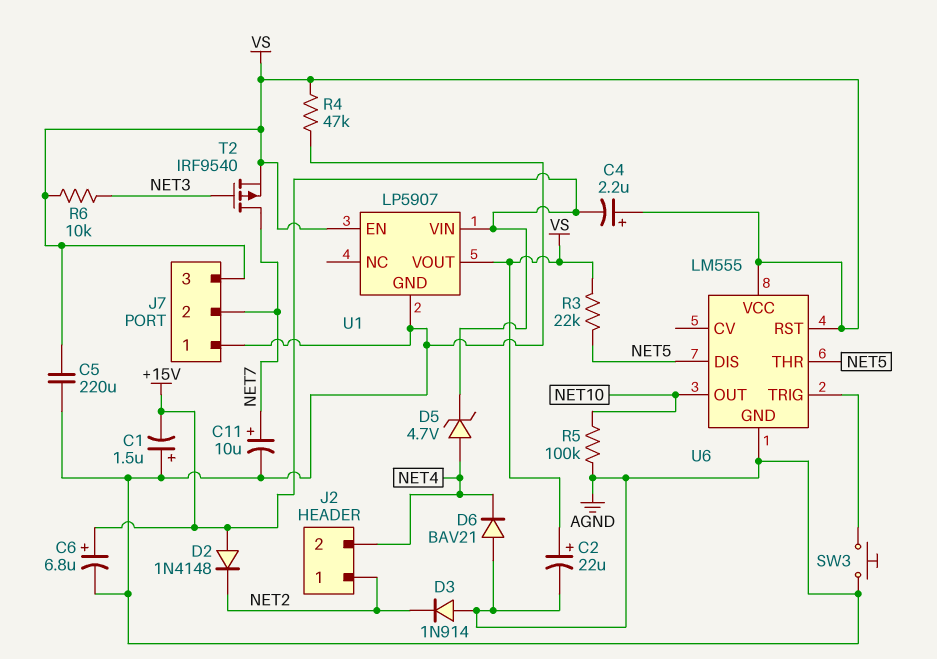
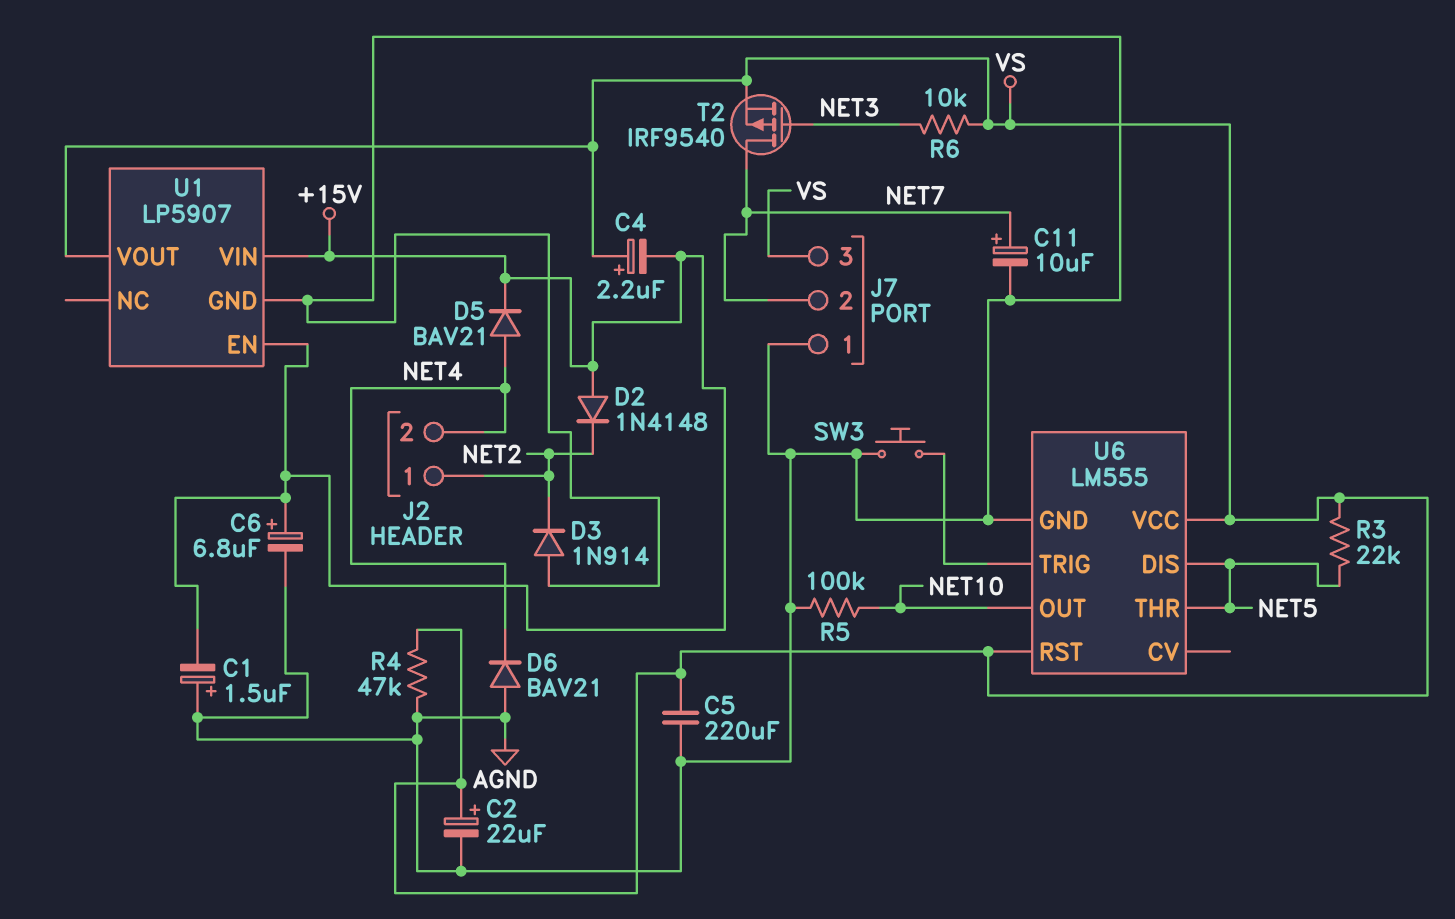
D5: zener 4.7V (A NET4, K +15V) -> diode BAV21 (A NET4, K +15V)
U1 pin EN: VS -> +15V

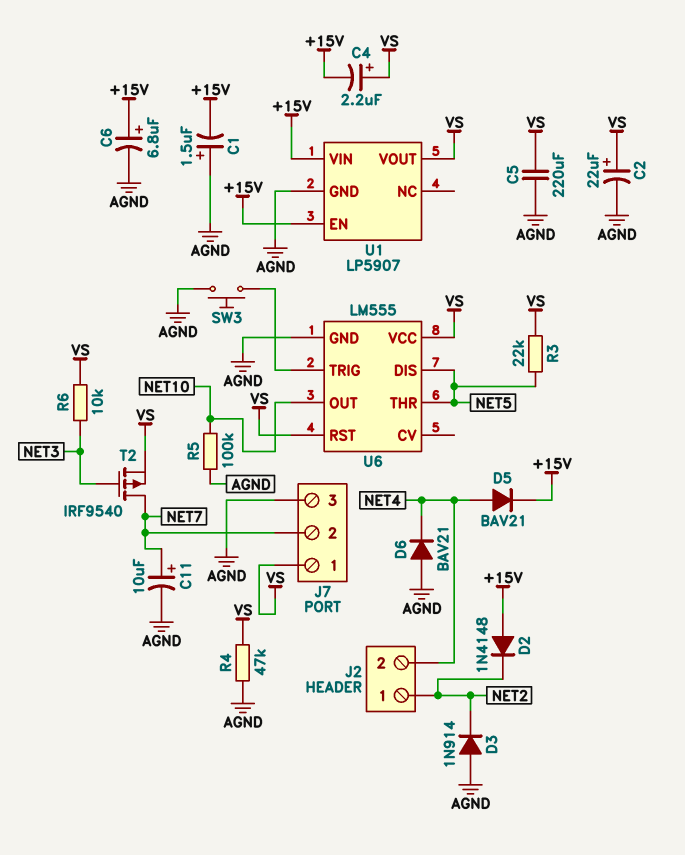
J7 pin 1: AGND -> VS
J7 pin 3: VS -> AGND

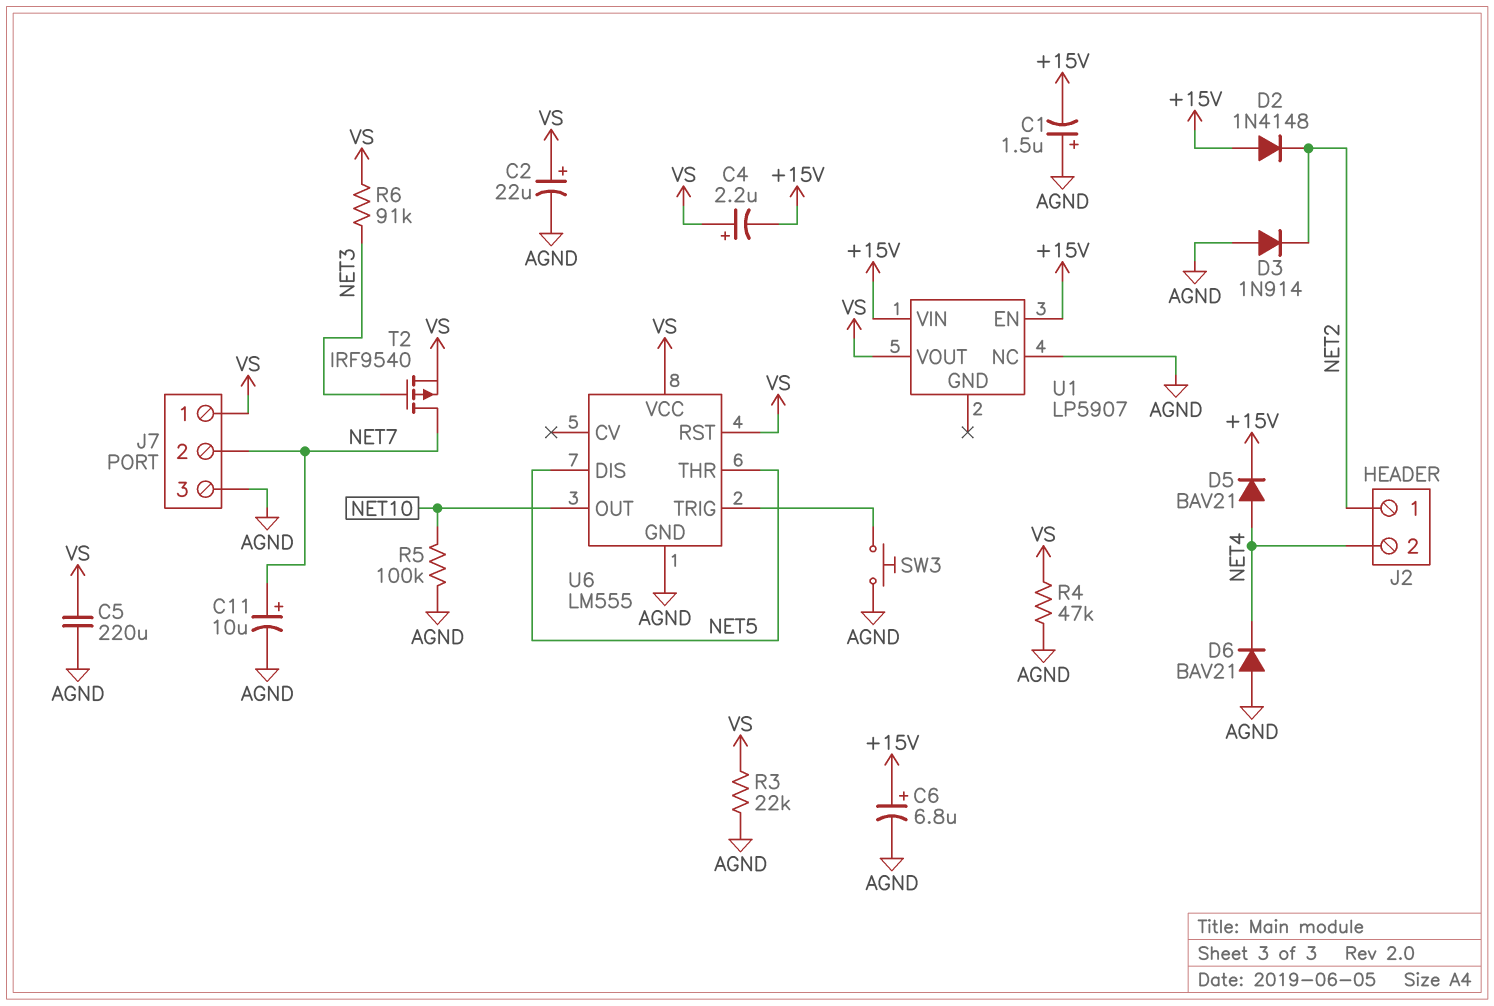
R3: 22k (NET5, VS) -> 22k (AGND, VS)
R6: 10k (NET3, VS) -> 91k (NET3, VS)
U1 pin GND: AGND -> none
U1 pin NC: none -> AGND

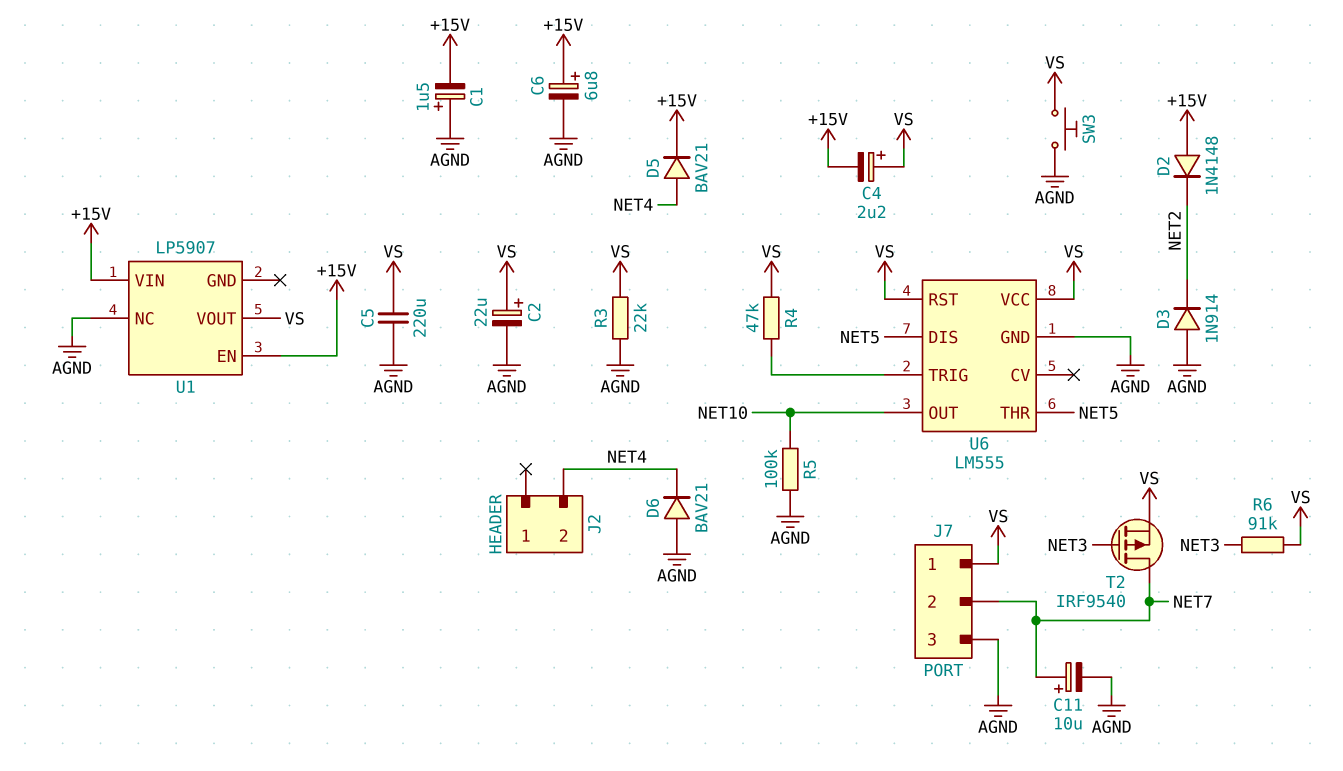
J2 pin 1: NET2 -> none
R4: 47k (AGND, VS) -> 47k (U6/TRIG, VS)
SW3: button (AGND, U6/TRIG) -> button (AGND, VS)

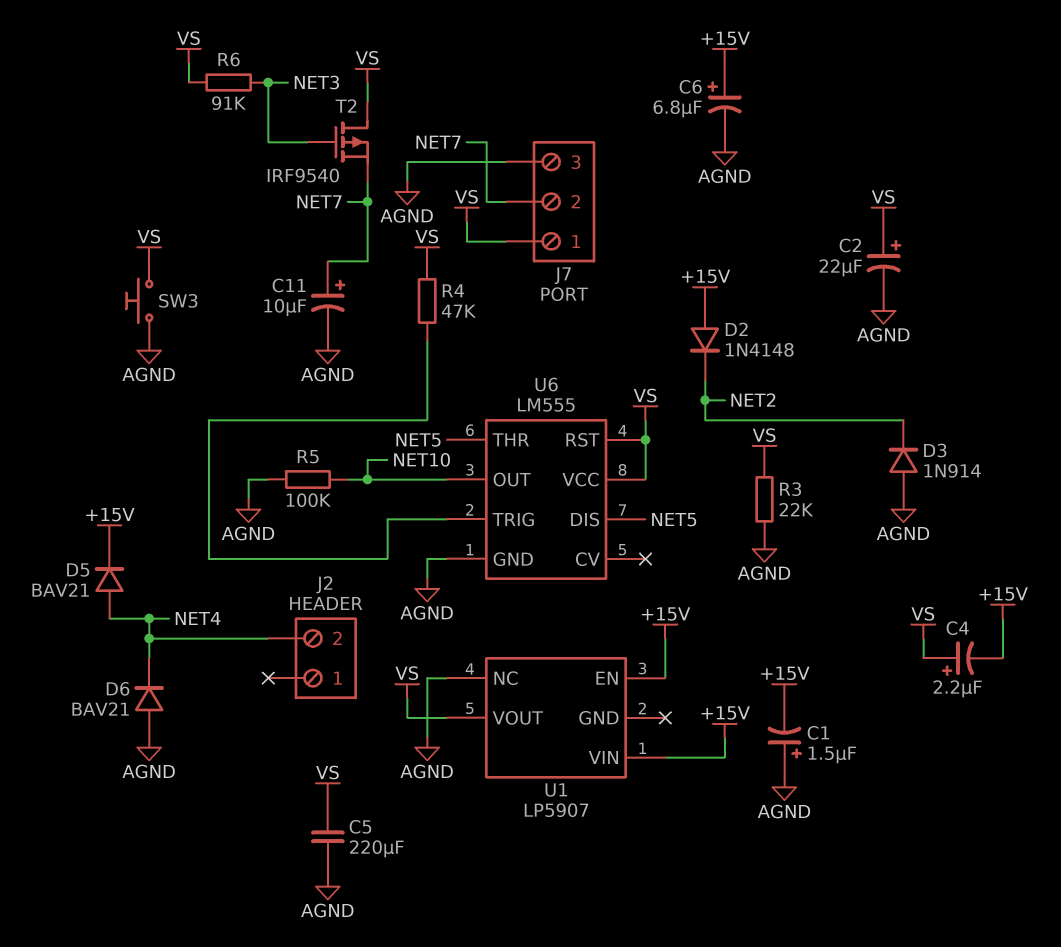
T2: PMOS IRF9540 (G NET3, D NET7, S VS) -> PMOS IRF9540 (G NET3, D VS, S NET7)

